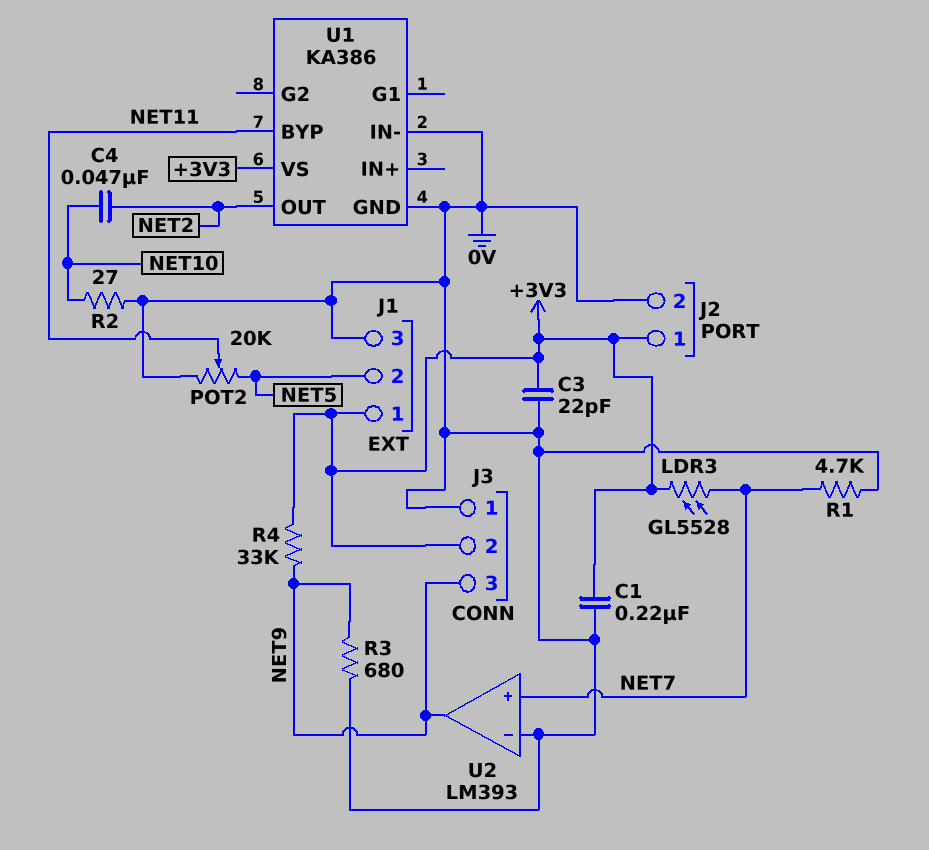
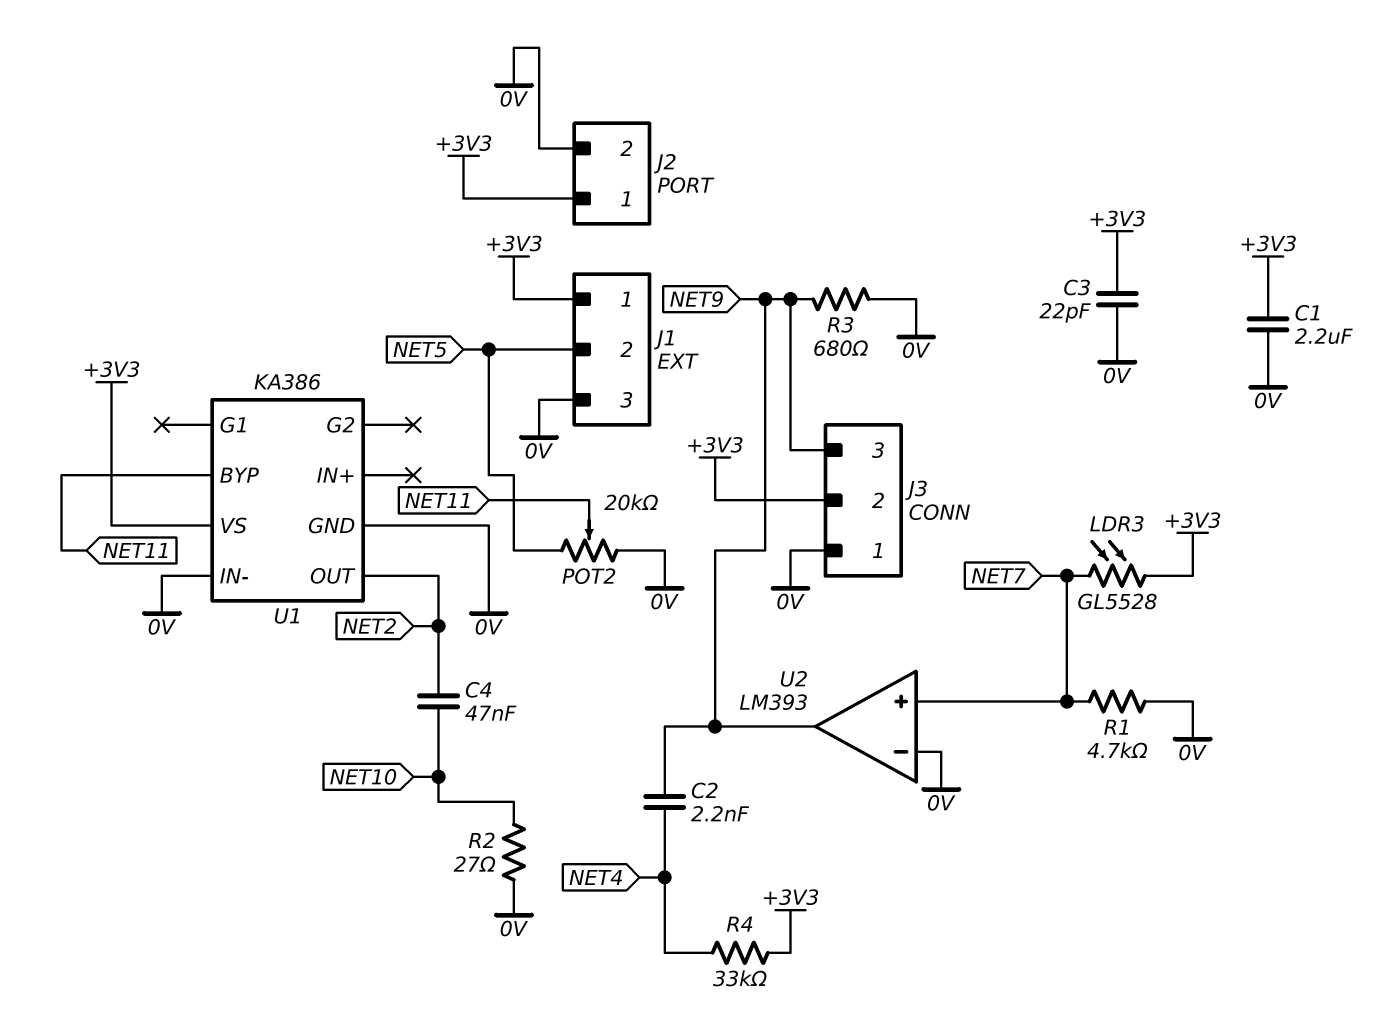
C1: 220nF (+3V3, 0V) -> 2.2uF (+3V3, 0V)
C2: none -> 2.2nF (NET4, NET9)
R4: 33k (+3V3, NET9) -> 33k (+3V3, NET4)

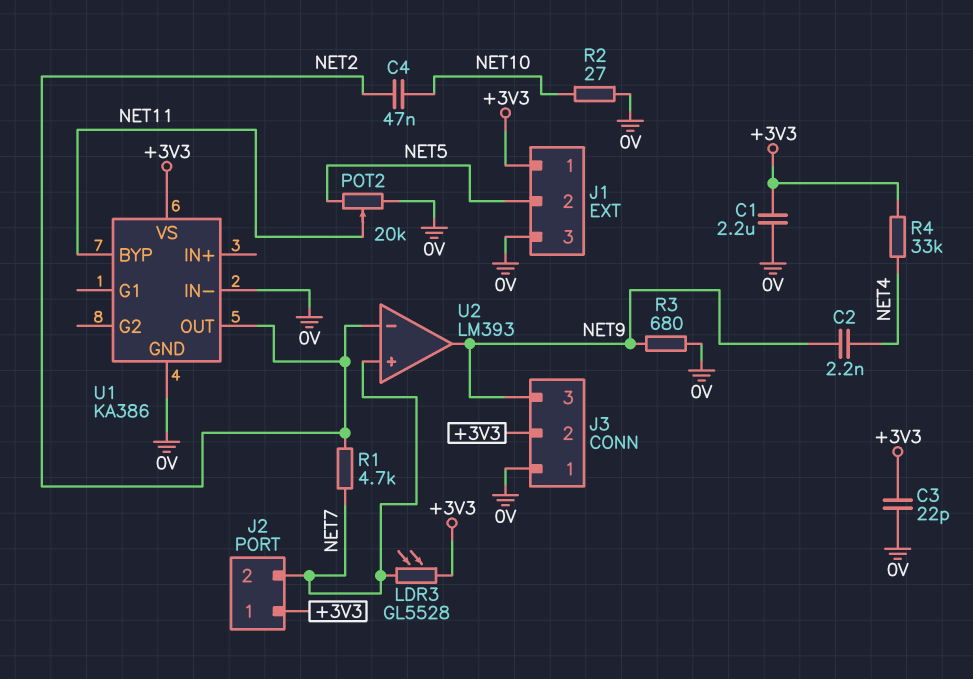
J2 pin 2: 0V -> NET7
R1: 4.7k (0V, NET7) -> 4.7k (NET2, NET7)
U2 pin in-: 0V -> NET2

